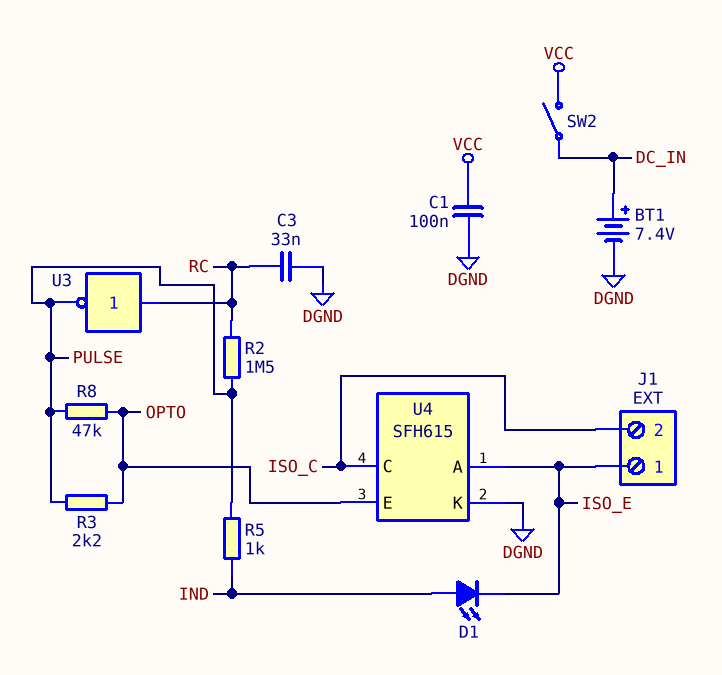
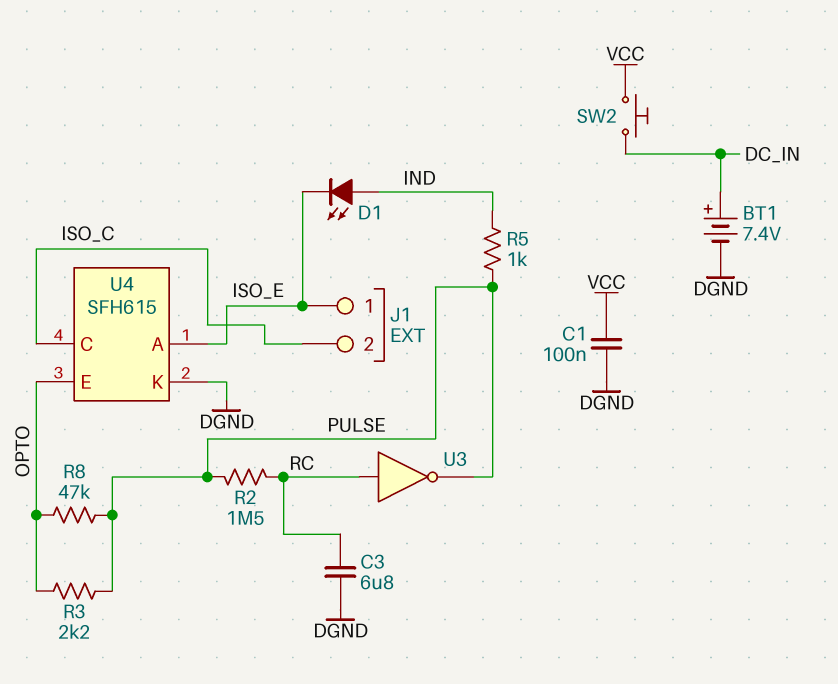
C3: 33nF (DGND, RC) -> 6.8uF (DGND, RC)
SW2: switch (DC_IN, VCC) -> button (DC_IN, VCC)

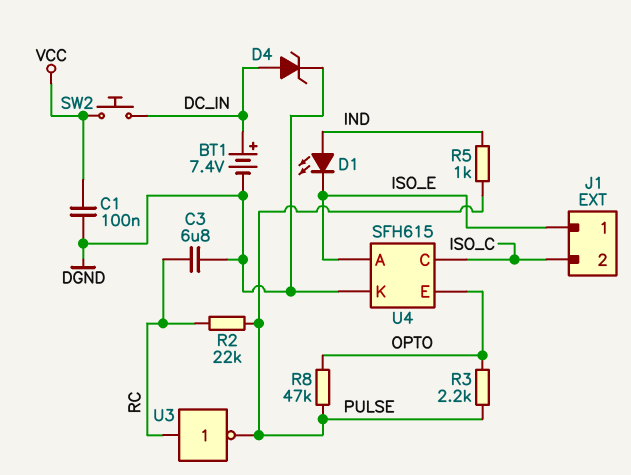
D4: none -> zener (A DC_IN, K DGND)
R2: 1.5M (PULSE, RC) -> 22k (PULSE, RC)

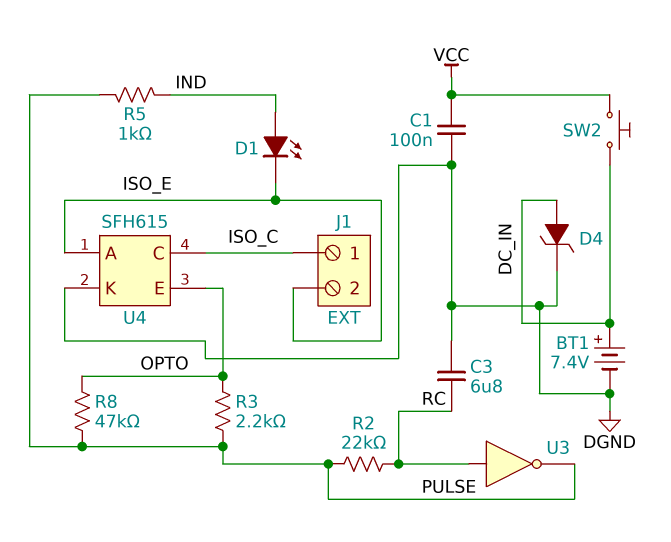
J1 pin 1: ISO_E -> ISO_C
J1 pin 2: ISO_C -> ISO_E

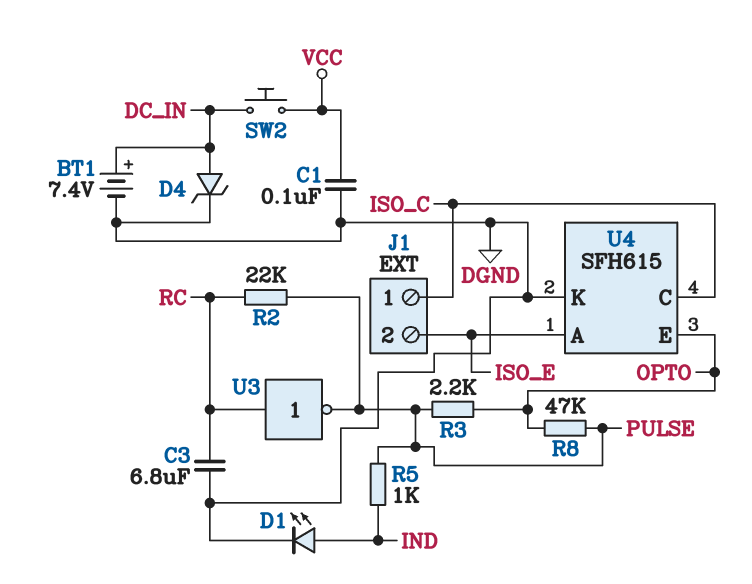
D1: LED (A IND, K ISO_E) -> LED (A IND, K DGND)

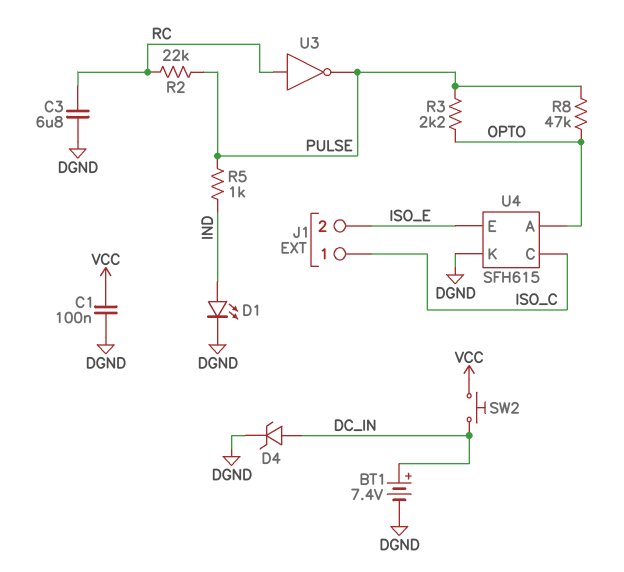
U4 pin A: ISO_E -> OPTO
U4 pin E: OPTO -> ISO_E

